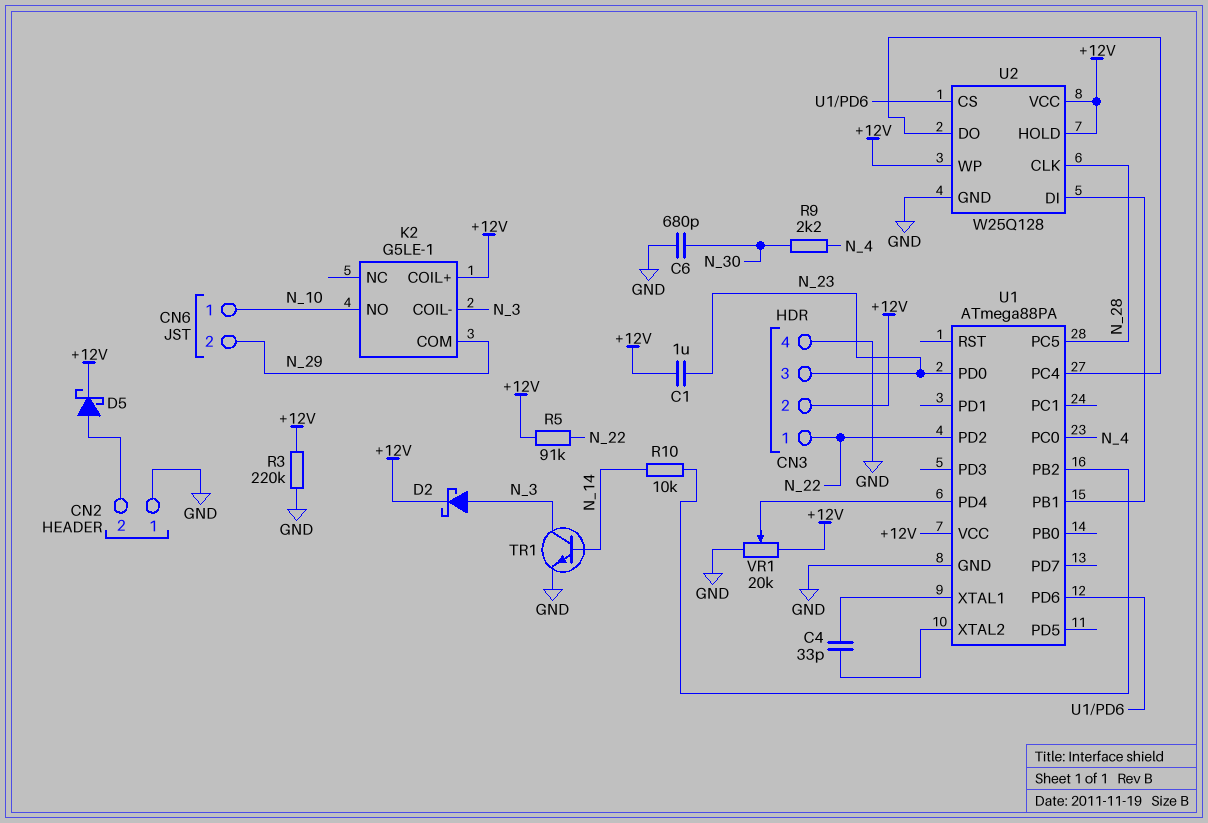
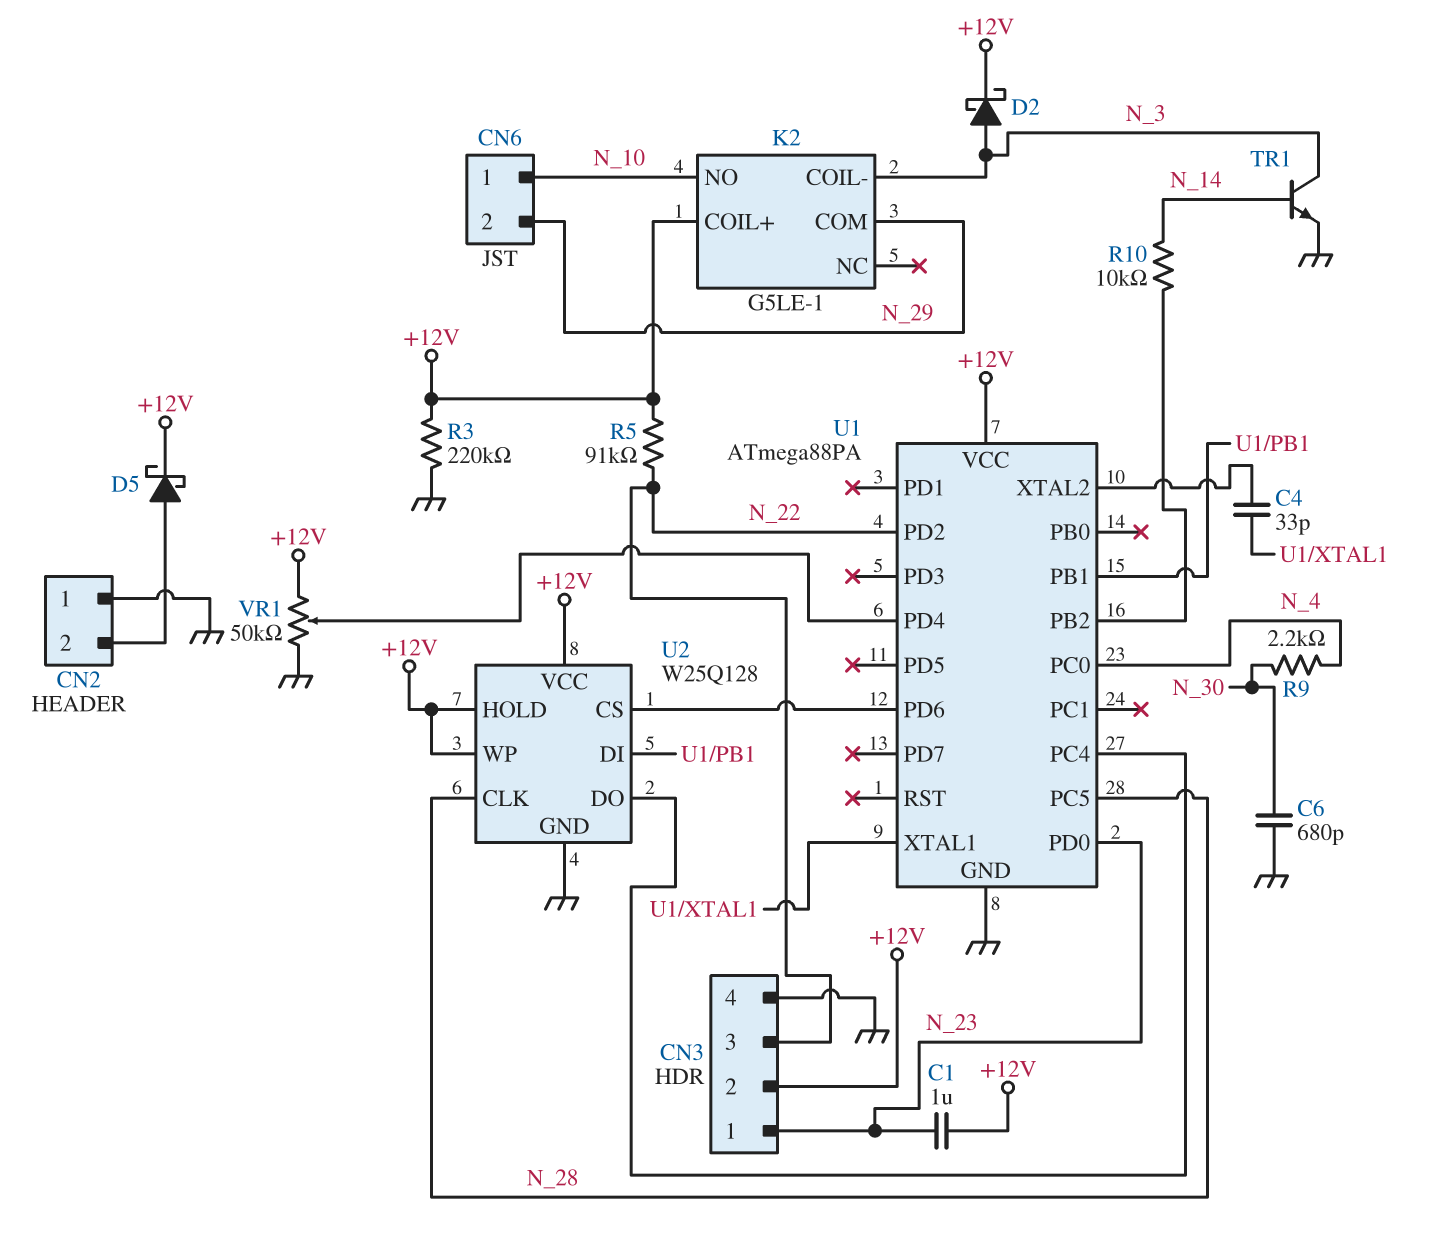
CN3 pin 1: N_22 -> N_23
CN3 pin 3: N_23 -> N_22
VR1: 20k (+12V, GND, wiper U1/PD4) -> 50k (+12V, GND, wiper U1/PD4)

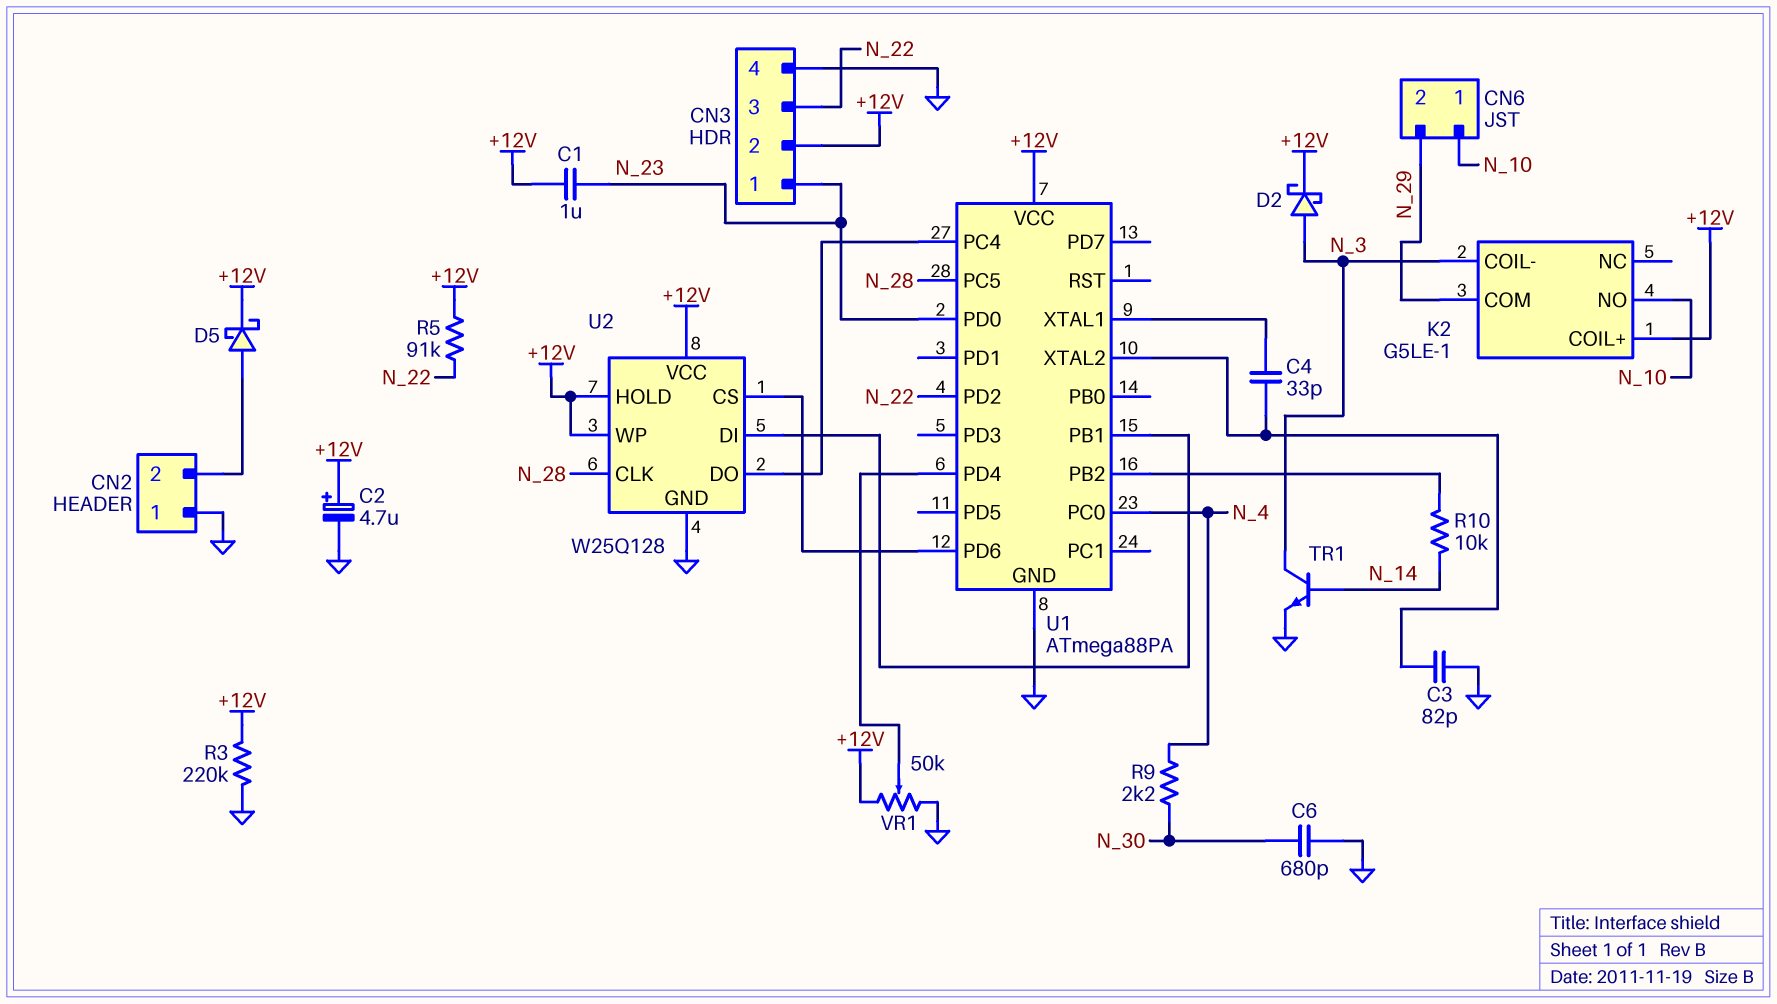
C2: none -> 4.7uF (plus +12V, minus GND)
C3: none -> 82pF (GND, U1/XTAL2)

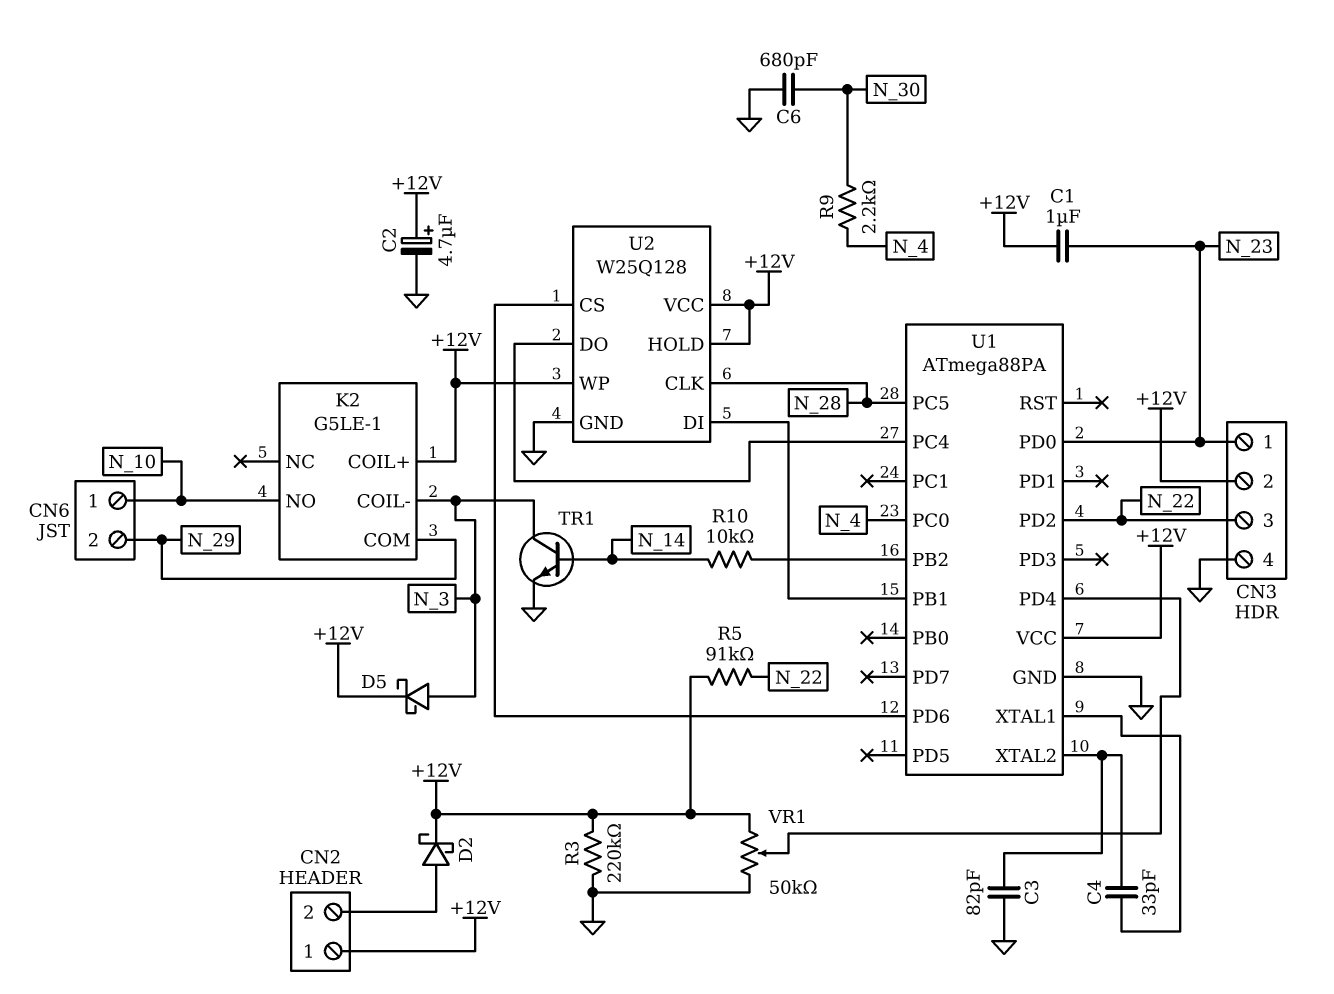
CN2 pin 1: GND -> +12V
D2: schottky (A N_3, K +12V) -> schottky (A CN2/2, K +12V)
D5: schottky (A CN2/2, K +12V) -> schottky (A N_3, K +12V)

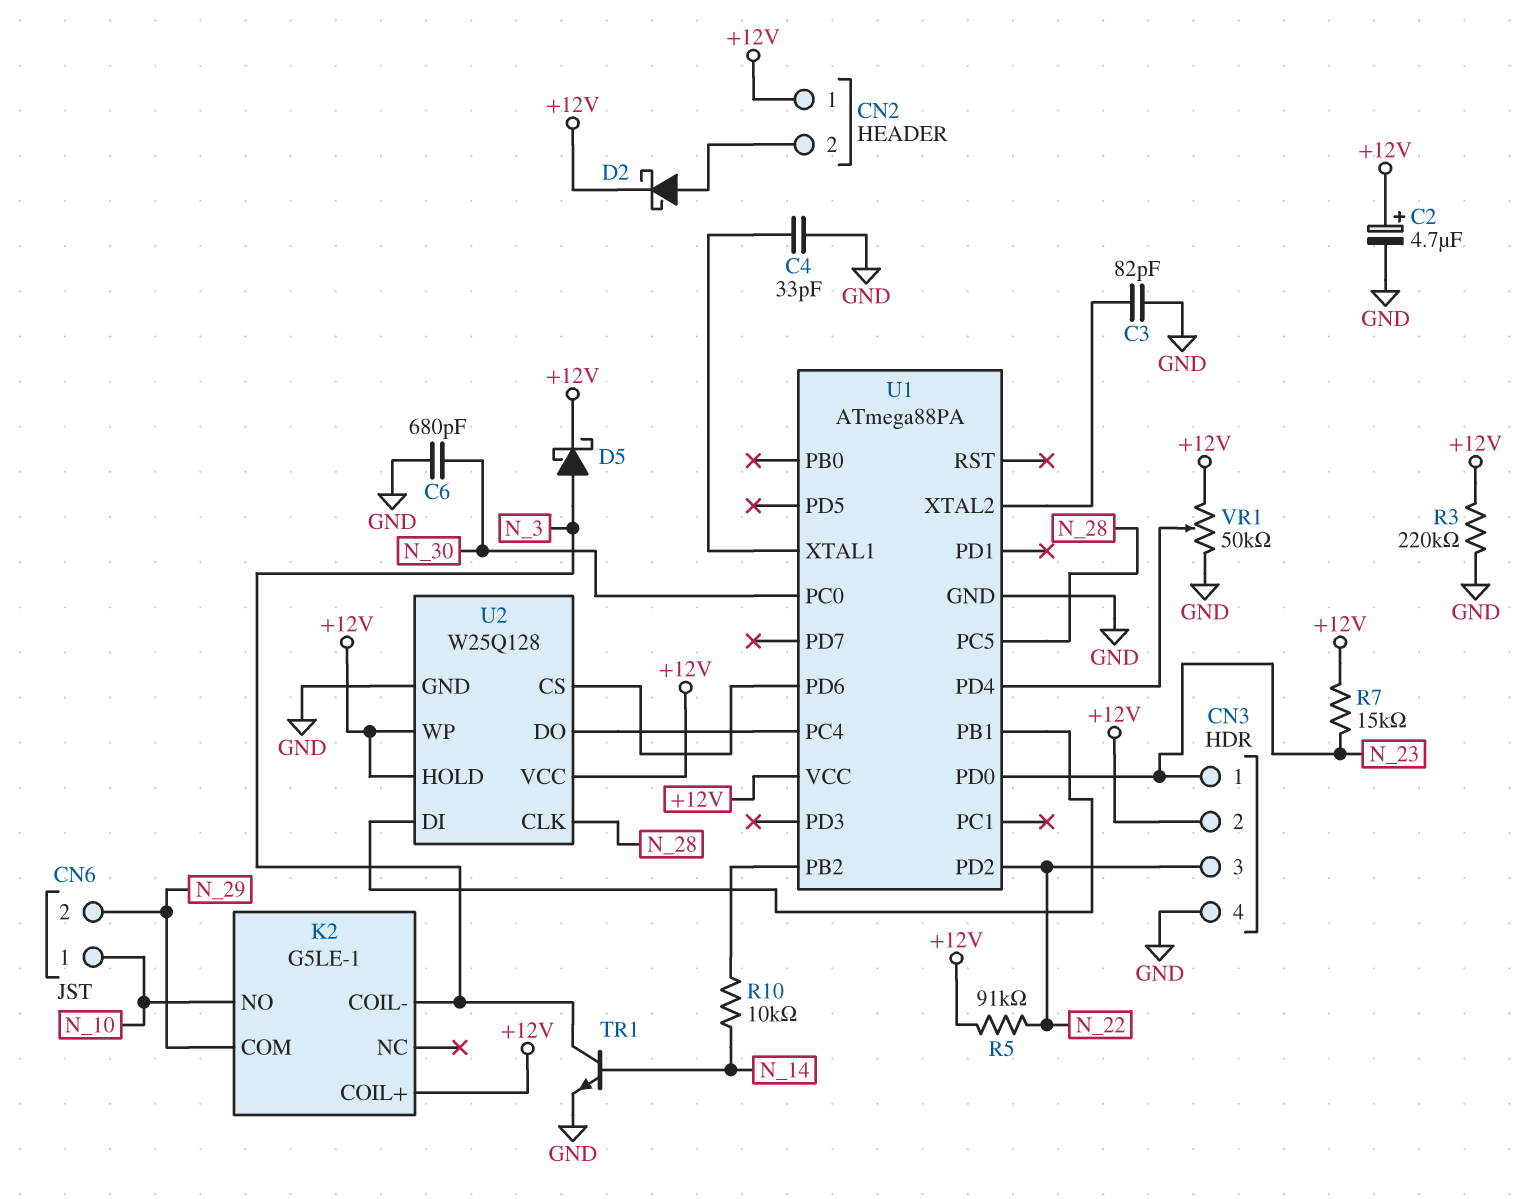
C1: 1uF (+12V, N_23) -> none
C4: 33pF (U1/XTAL1, U1/XTAL2) -> 33pF (GND, U1/XTAL1)
R7: none -> 15k (+12V, N_23)
R9: 2.2k (N_4, N_30) -> none
U1 pin PC0: N_4 -> N_30

